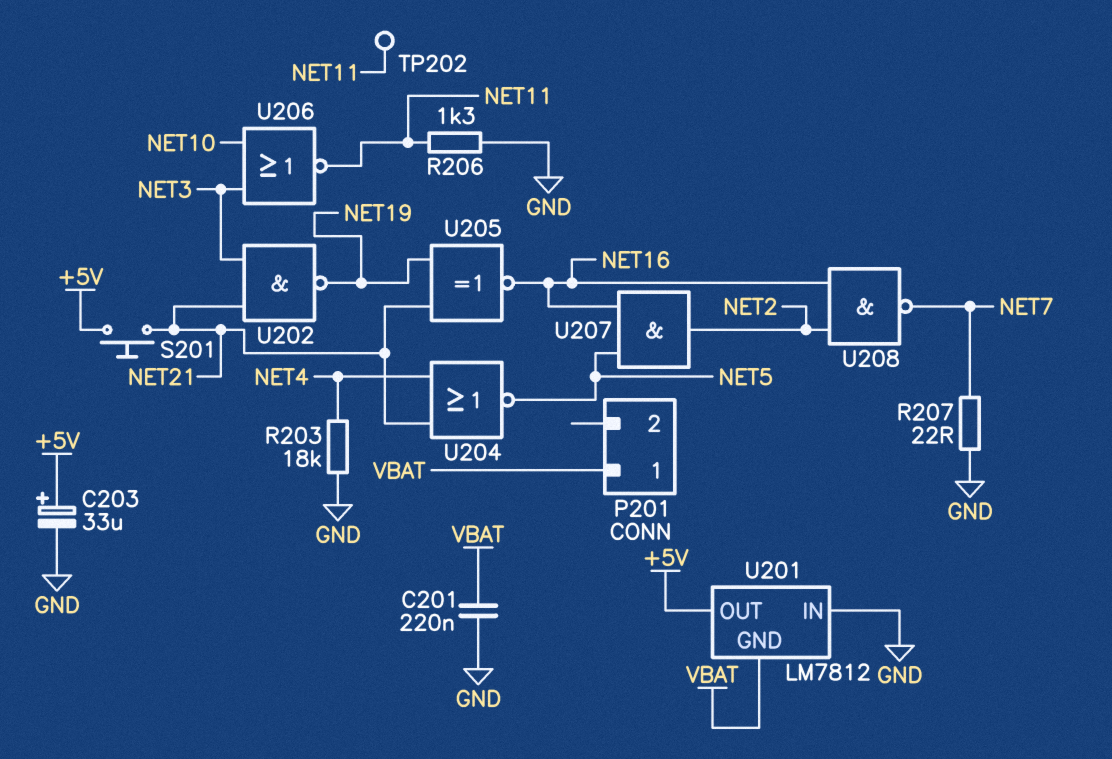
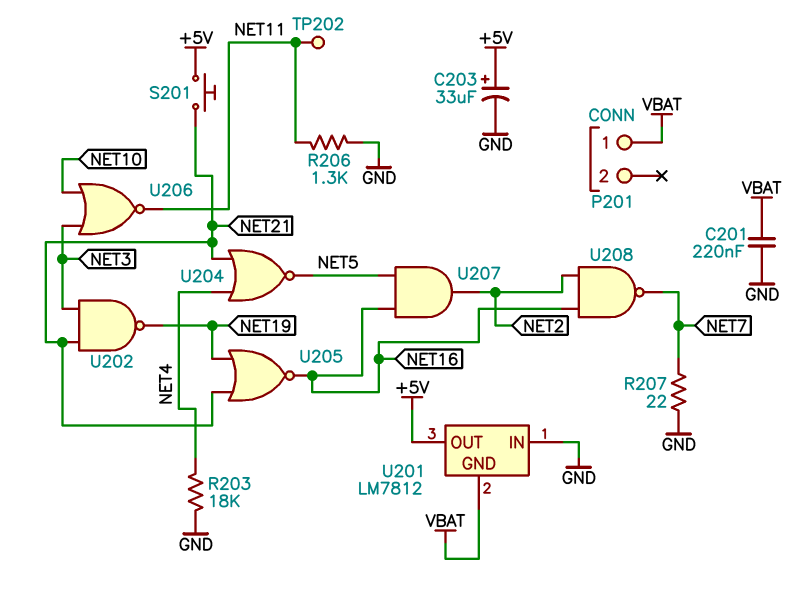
U205: XNOR (in NET19, in NET21, out NET16) -> NOR (in NET19, in NET21, out NET16)

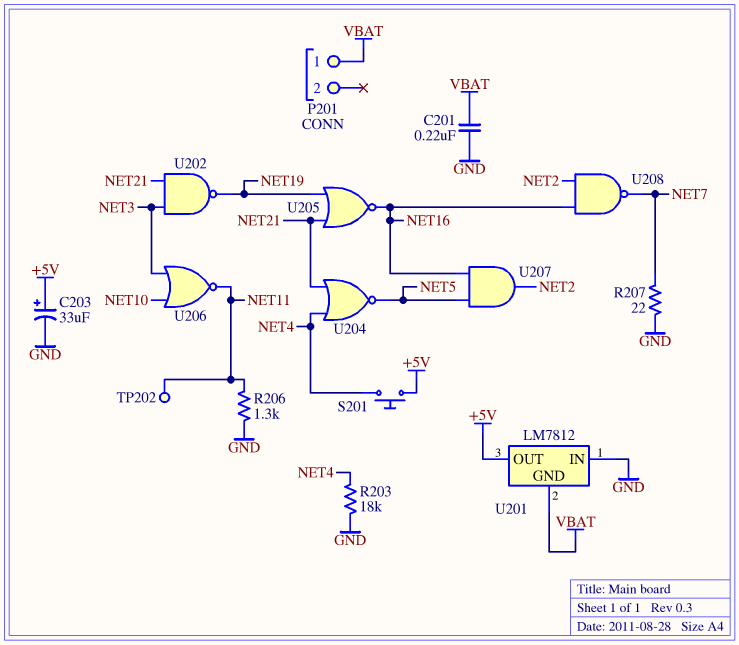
S201: button (+5V, NET21) -> button (+5V, NET4)

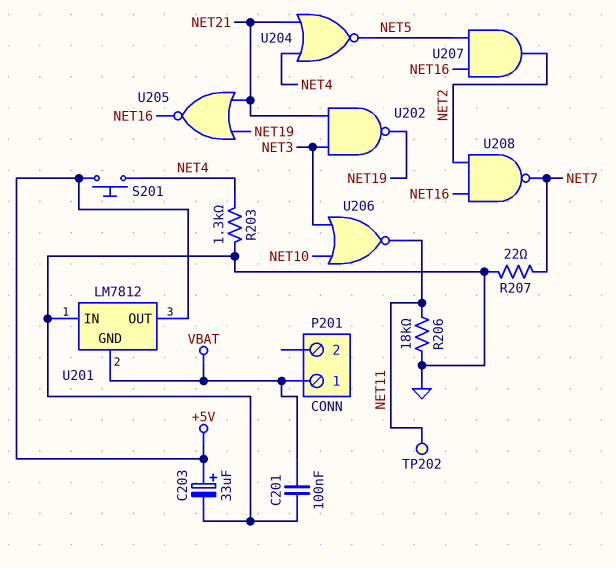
C201: 220nF (GND, VBAT) -> 100nF (GND, VBAT)
R203: 18k (GND, NET4) -> 1.3k (GND, NET4)
R206: 1.3k (GND, NET11) -> 18k (GND, NET11)

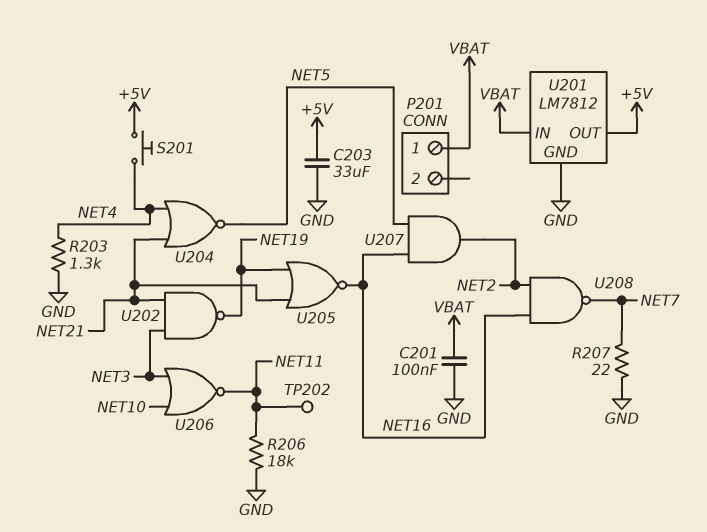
C203: 33uF (plus +5V, minus GND) -> 33uF (+5V, GND)
U201 pin GND: VBAT -> GND
U201 pin IN: GND -> VBAT

